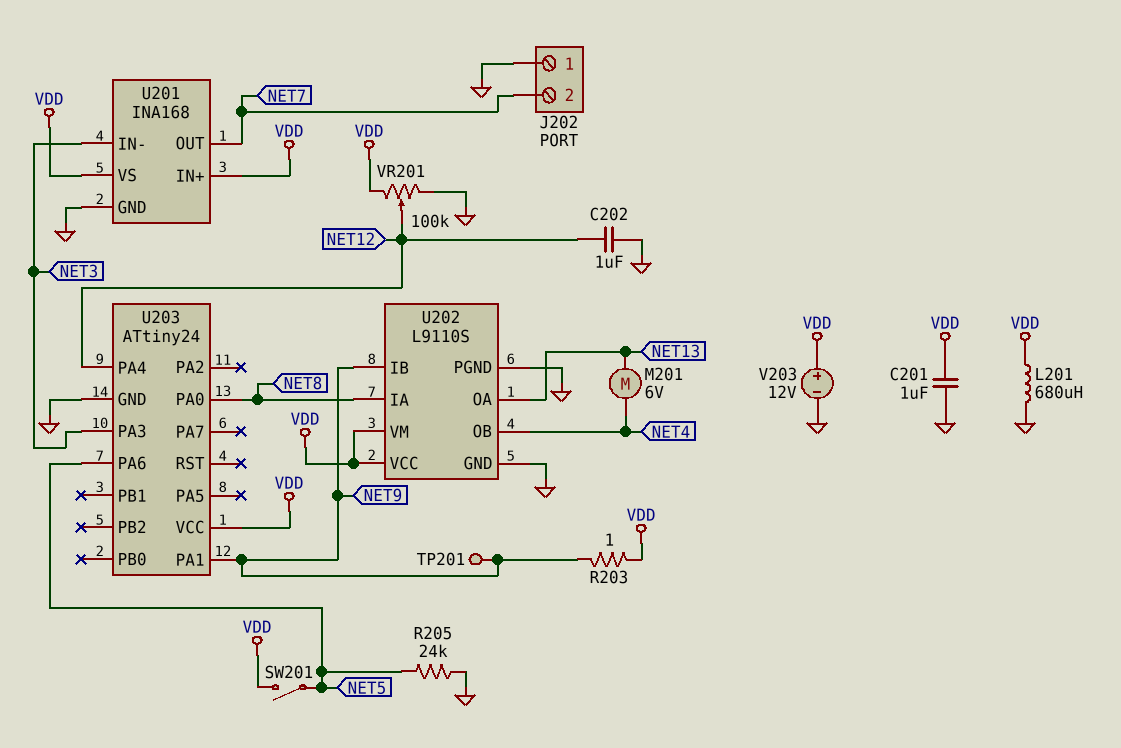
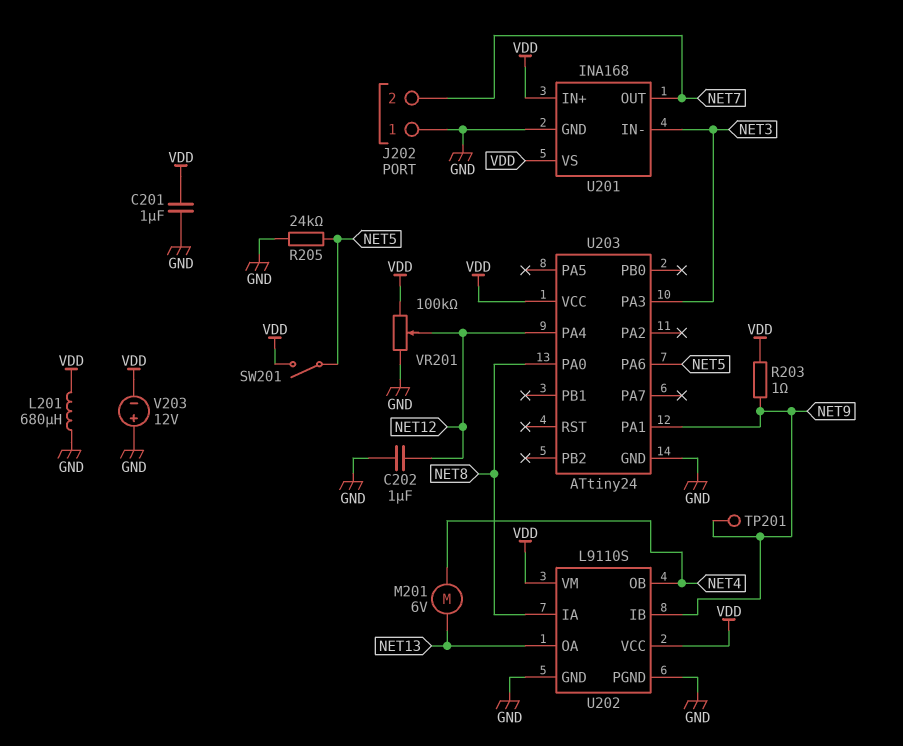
V203: 12V (plus VDD, minus GND) -> 12V (plus GND, minus VDD)

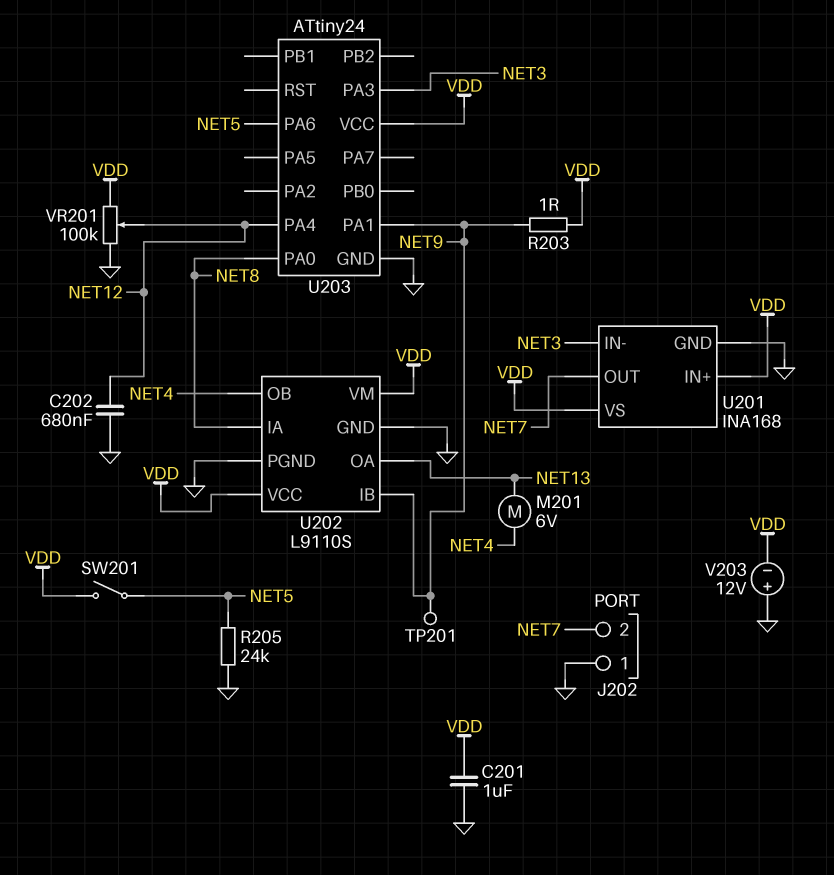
C202: 1uF (GND, NET12) -> 680nF (GND, NET12)
L201: 680uH (GND, VDD) -> none

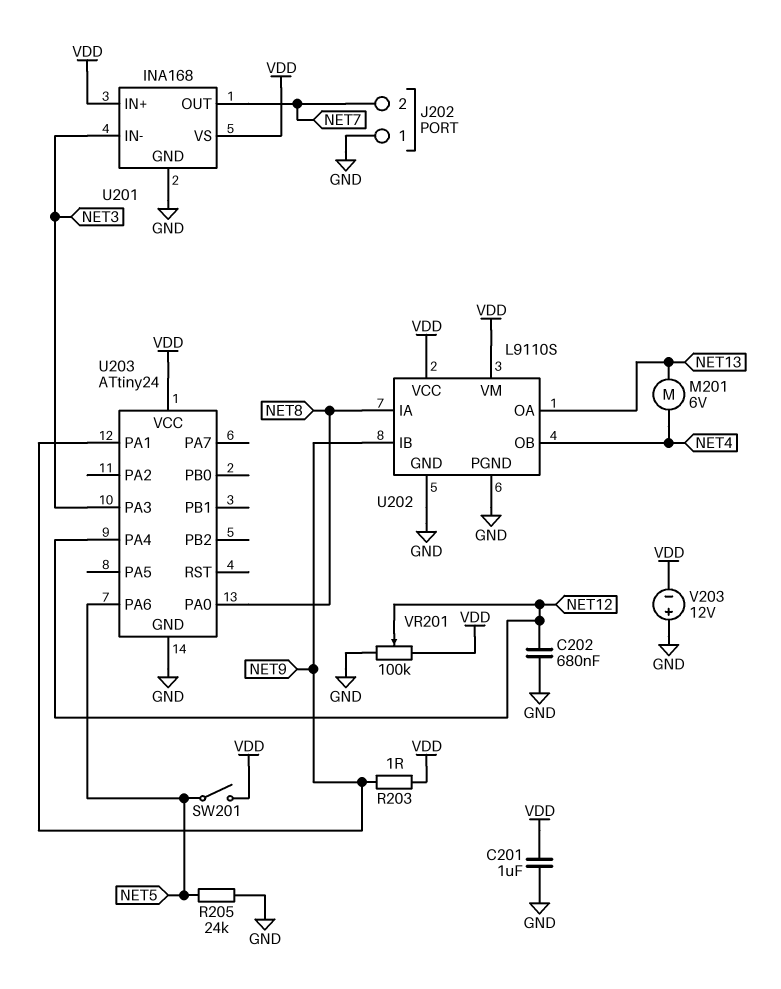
TP201: test point (NET9) -> none

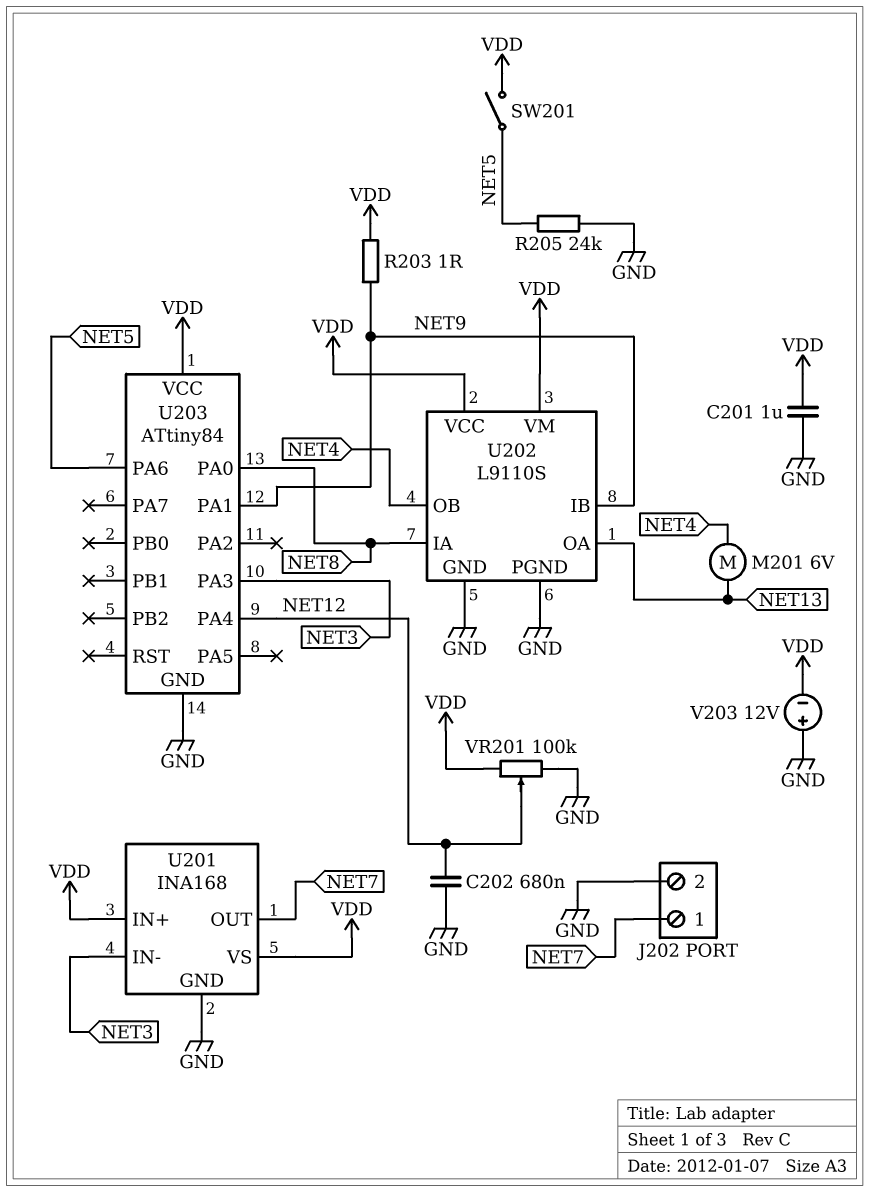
J202 pin 1: GND -> NET7
J202 pin 2: NET7 -> GND
U203: ATtiny24 -> ATtiny84

